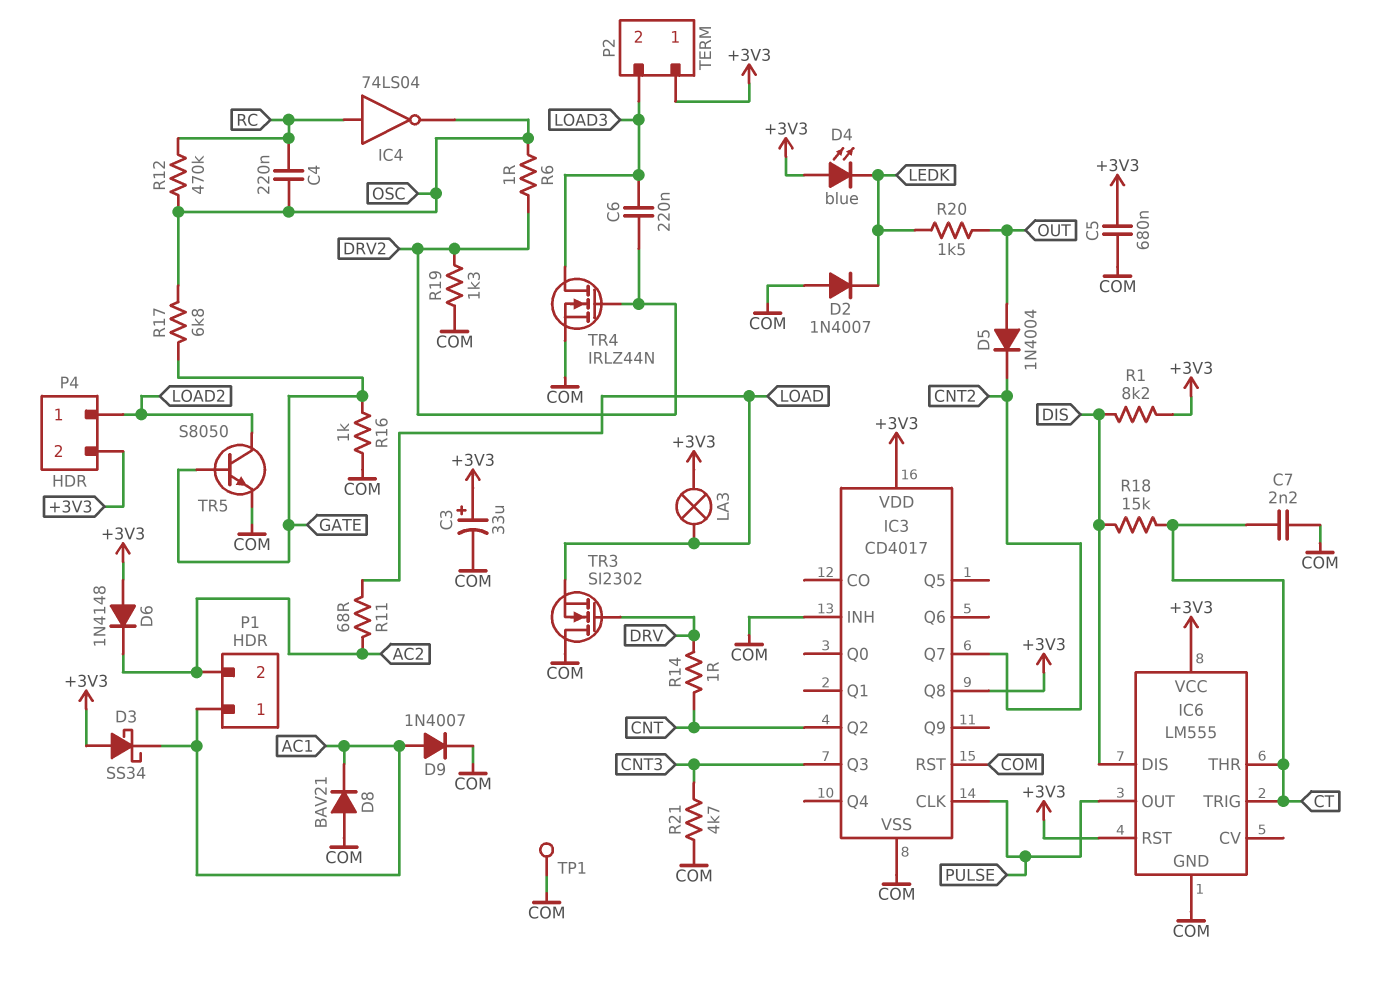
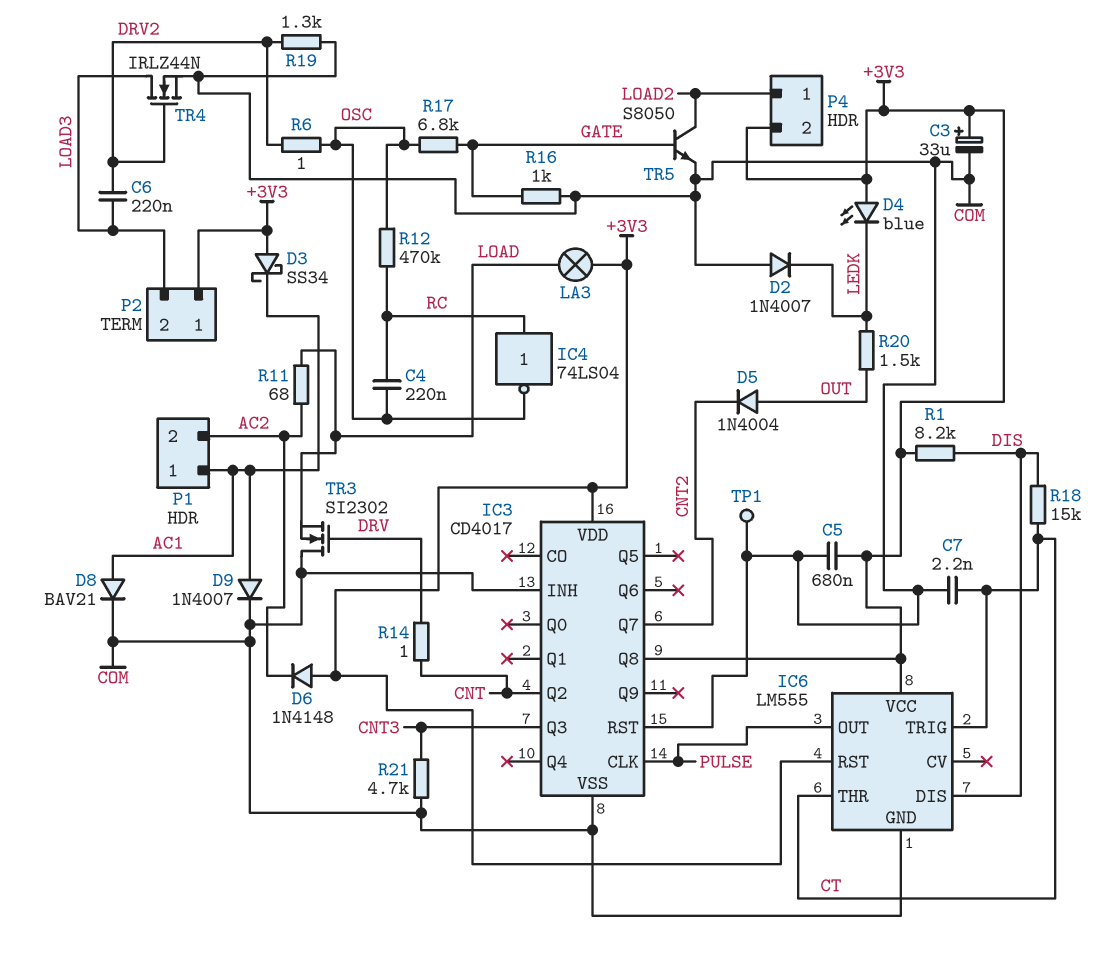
D8: diode BAV21 (A COM, K AC1) -> diode BAV21 (A AC1, K COM)

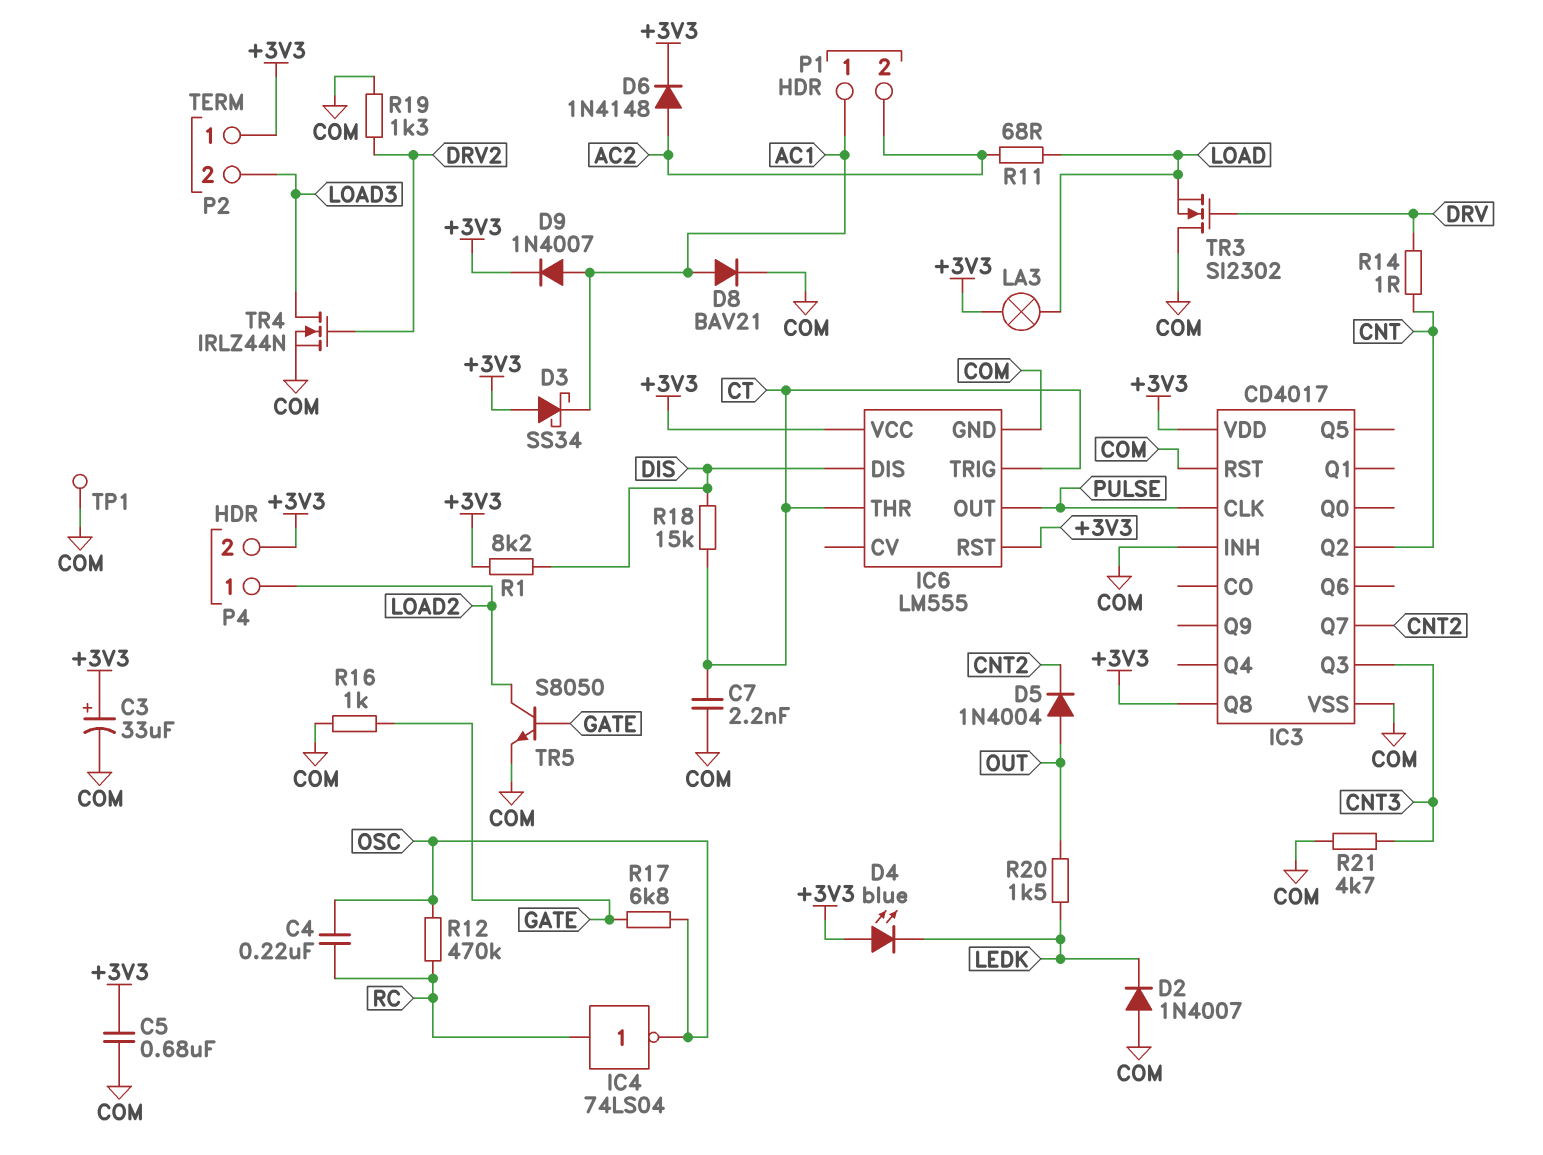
C6: 220nF (DRV2, LOAD3) -> none
D6: diode 1N4148 (A +3V3, K AC2) -> diode 1N4148 (A AC2, K +3V3)
D9: diode 1N4007 (A AC1, K COM) -> diode 1N4007 (A AC1, K +3V3)
R6: 1 (DRV2, OSC) -> none

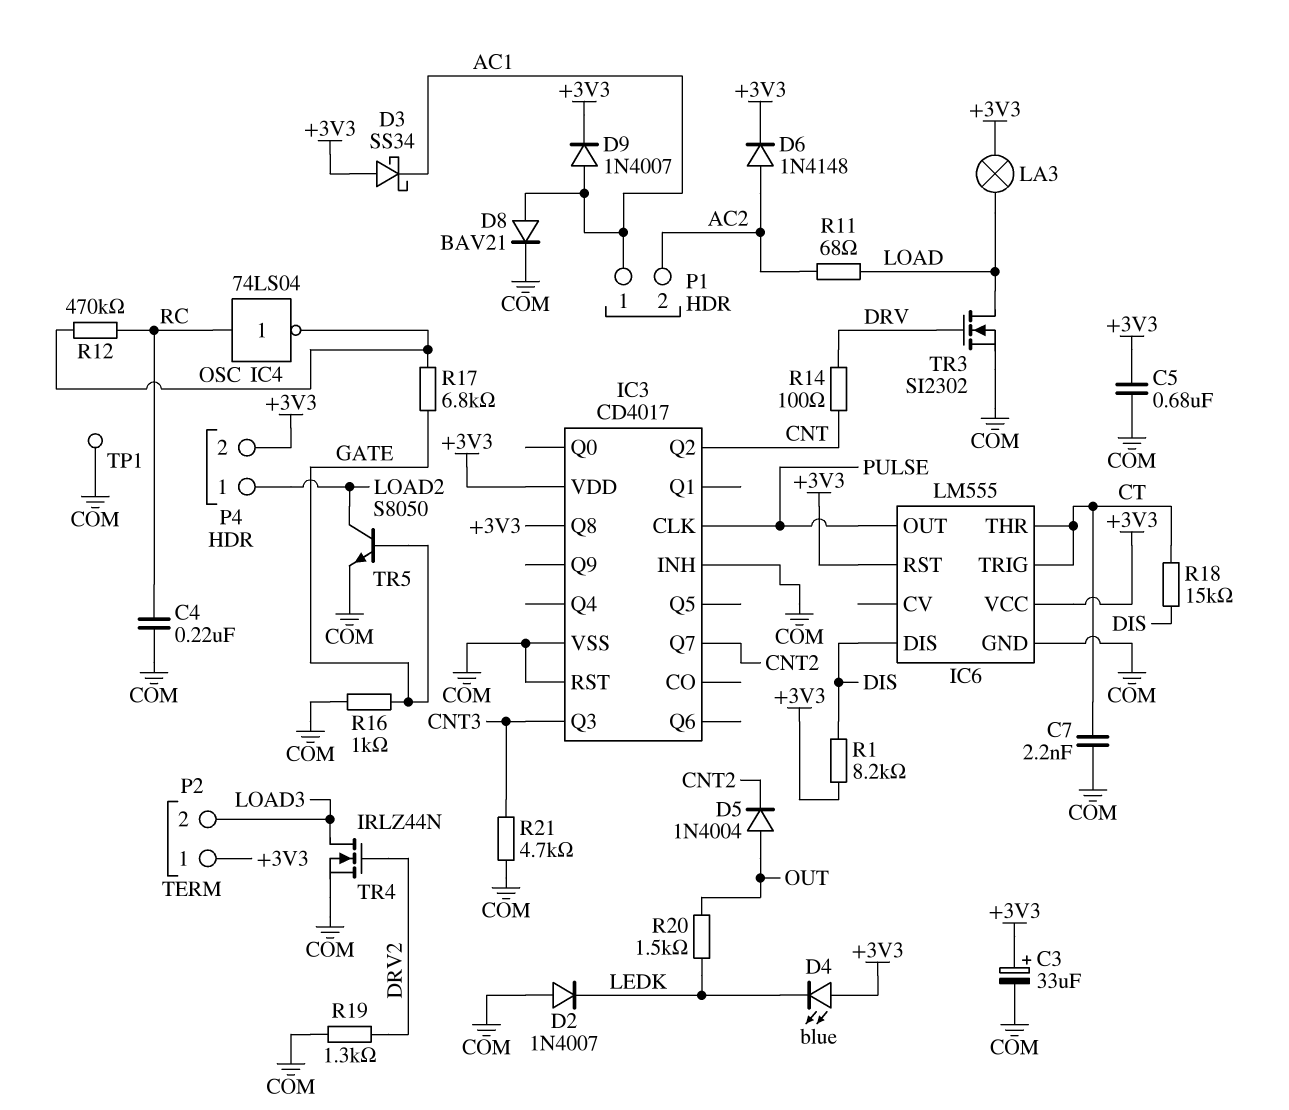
C4: 220nF (OSC, RC) -> 220nF (COM, RC)
R14: 1 (CNT, DRV) -> 100 (CNT, DRV)
TR3: NMOS SI2302 (G DRV, D COM, S LOAD) -> NMOS SI2302 (G DRV, D LOAD, S COM)

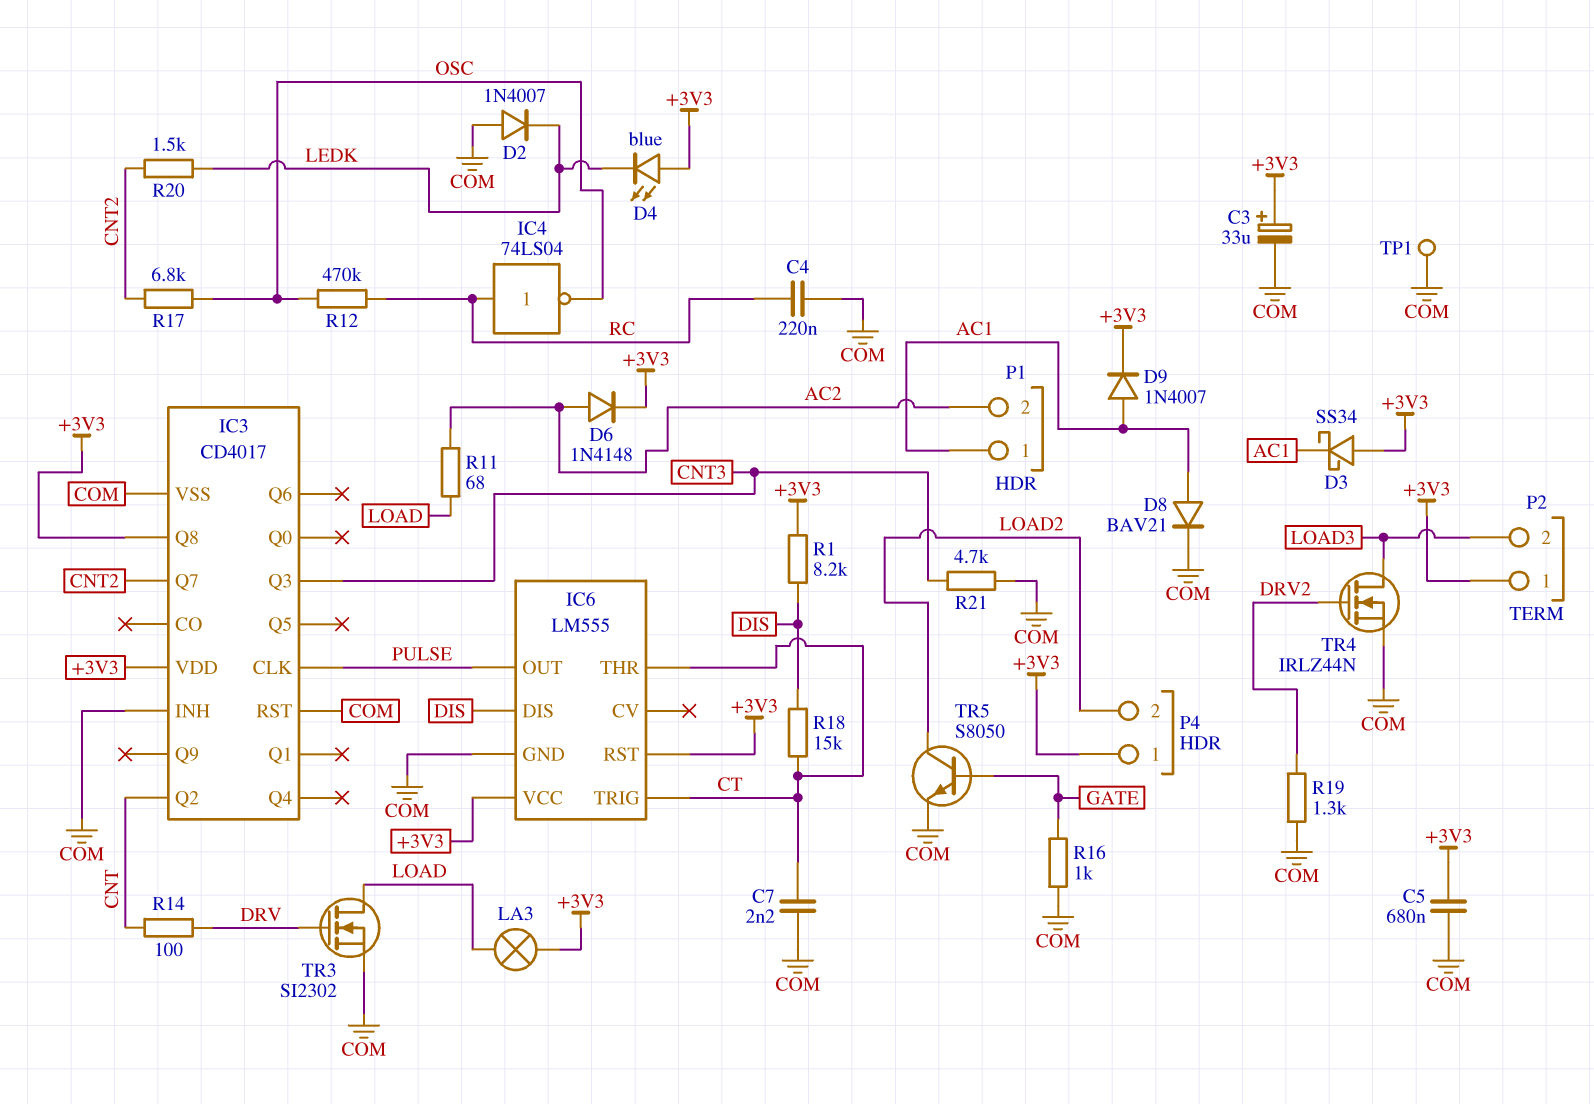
D5: diode 1N4004 (A OUT, K CNT2) -> none
P4 pin 1: LOAD2 -> +3V3
P4 pin 2: +3V3 -> LOAD2
R17: 6.8k (GATE, OSC) -> 6.8k (CNT2, OSC)
R20: 1.5k (LEDK, OUT) -> 1.5k (CNT2, LEDK)

